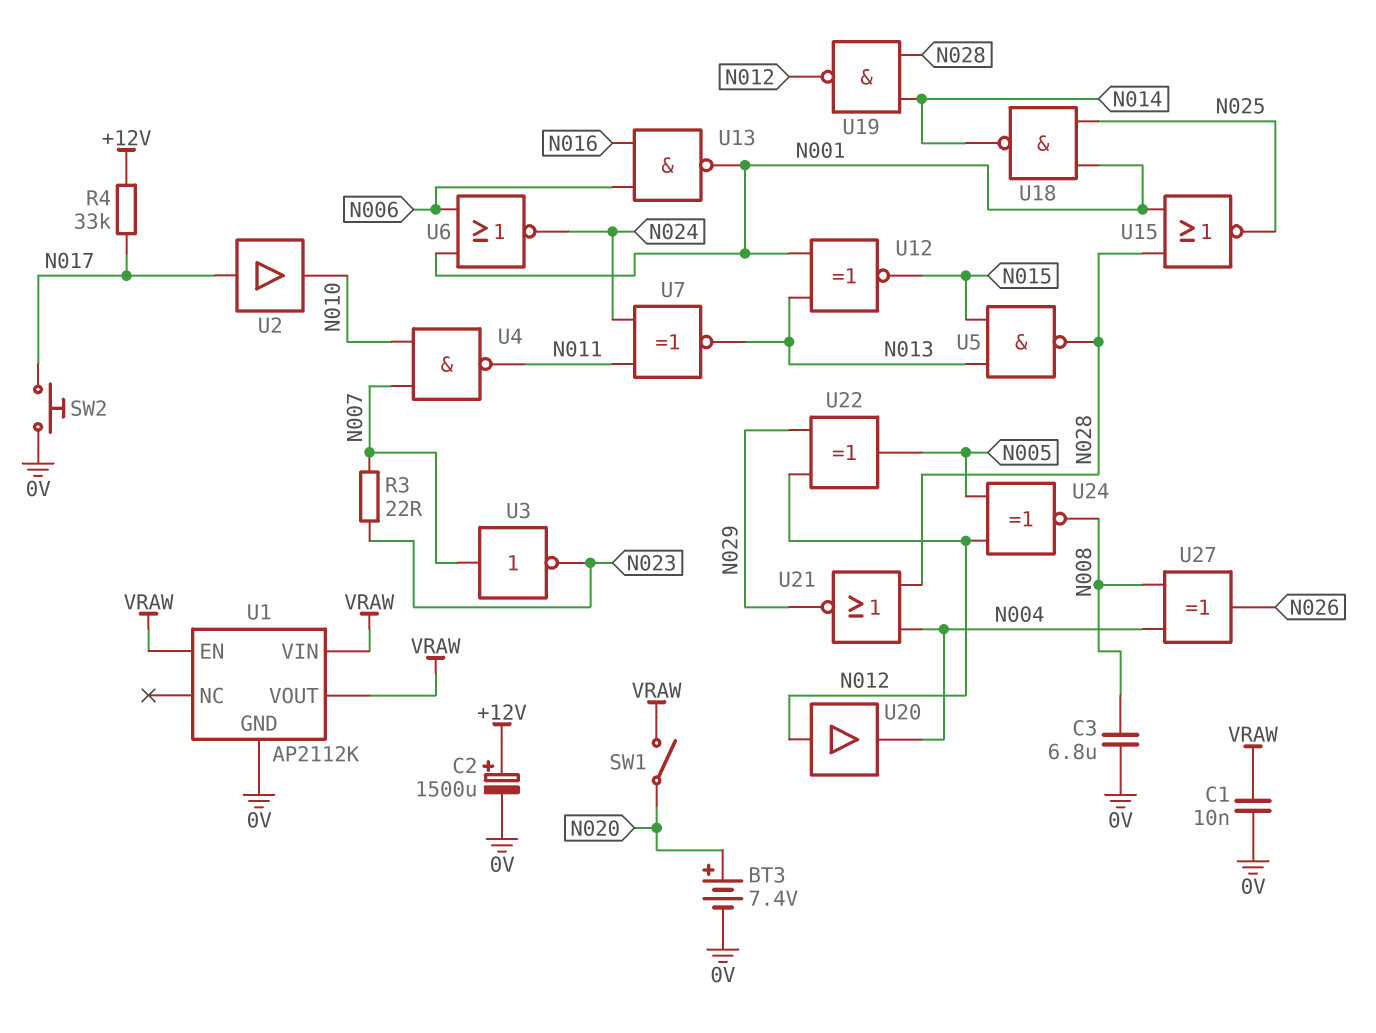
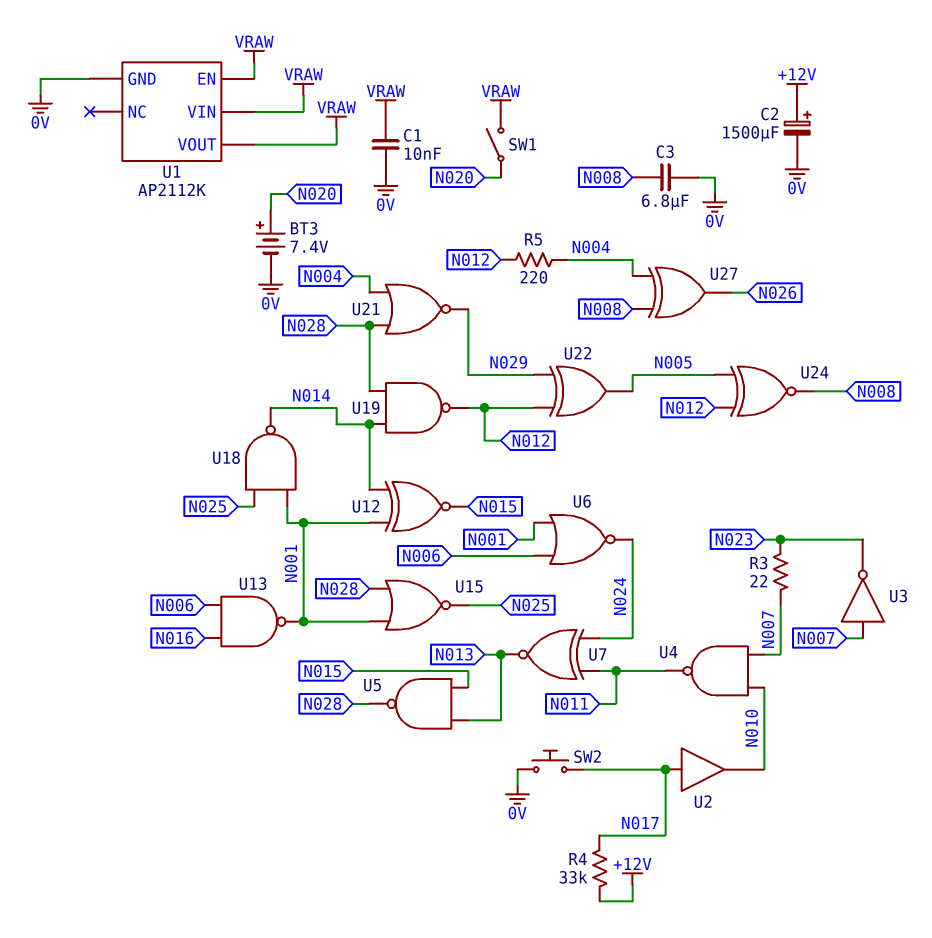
R5: none -> 220 (N004, N012)
U12: XNOR (in N001, in N013, out N015) -> XNOR (in N001, in N014, out N015)
U20: buffer (in N012, out N004) -> none

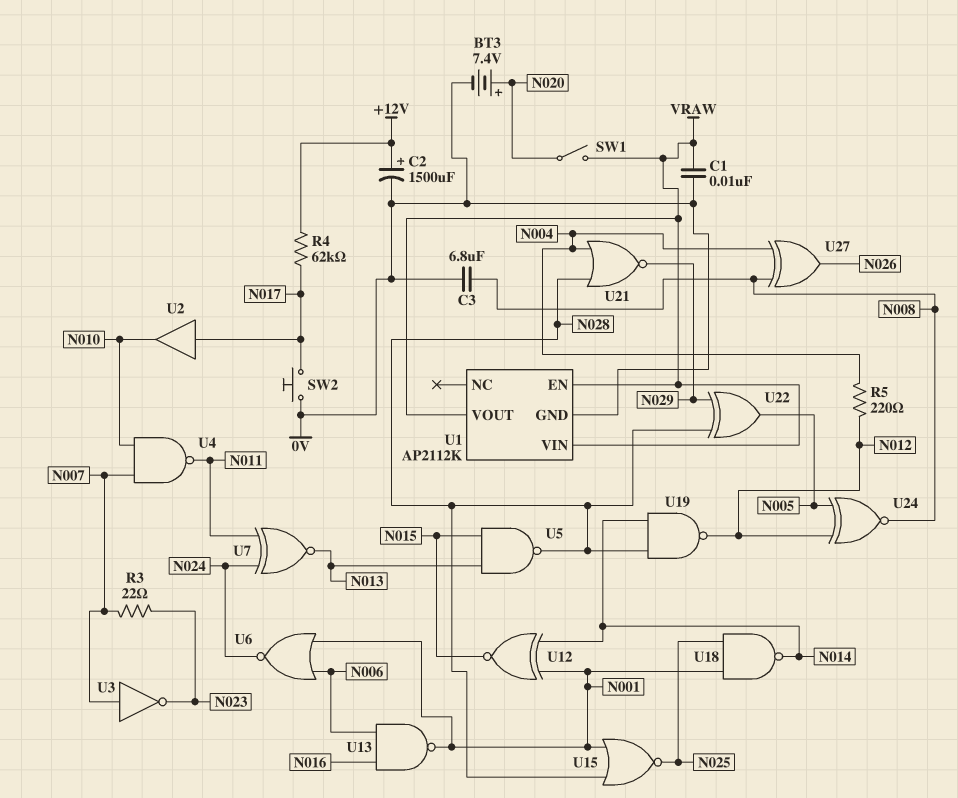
R4: 33k (+12V, N017) -> 62k (+12V, N017)
U22: XOR (in N012, in N029, out N005) -> XOR (in N028, in N029, out N005)

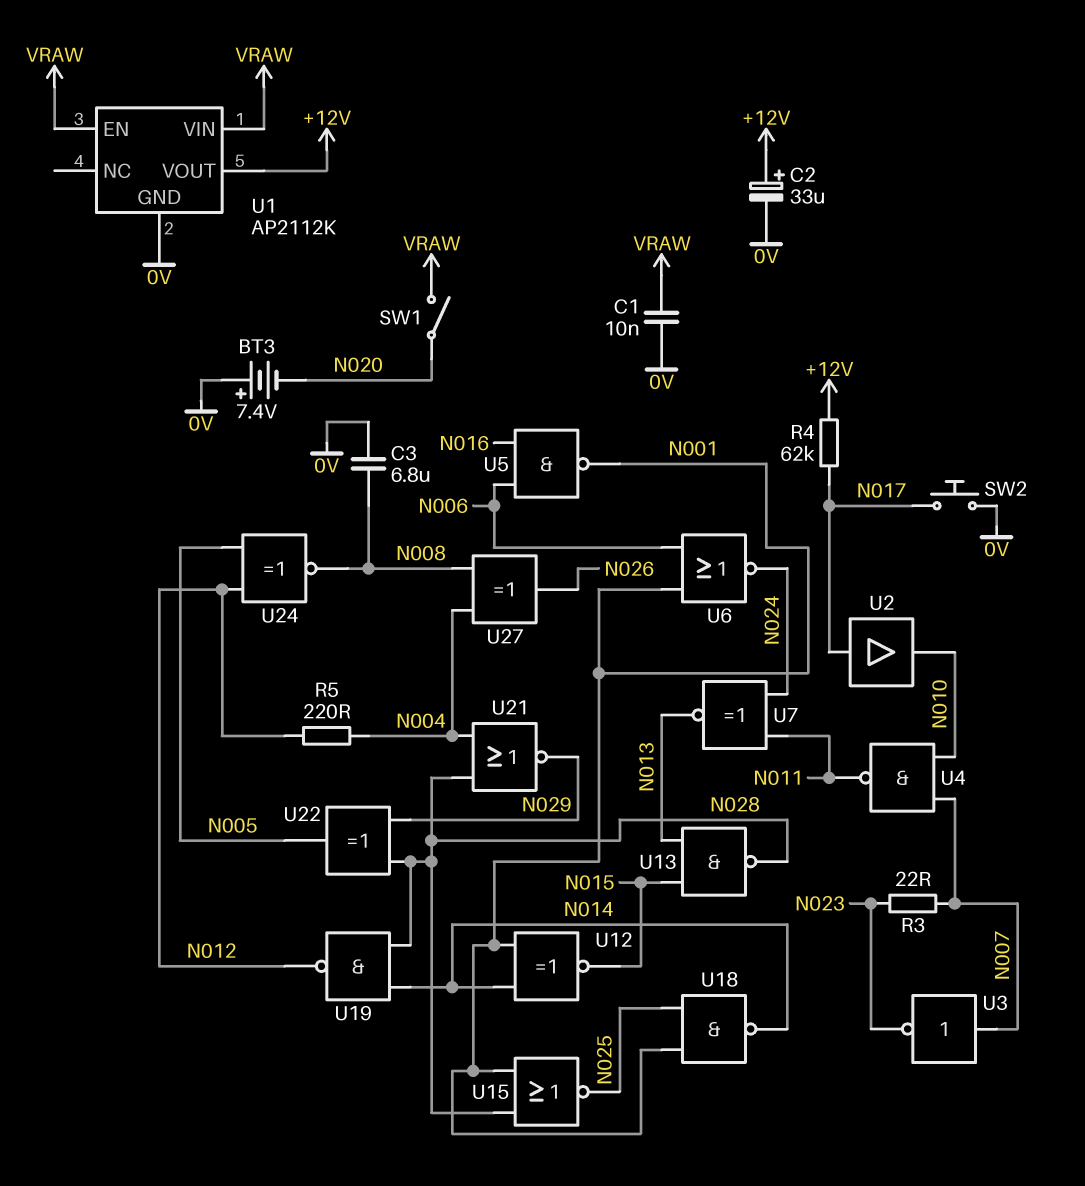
BT3: 7.4V (plus N020, minus 0V) -> 7.4V (plus 0V, minus N020)
C2: 1500uF (plus +12V, minus 0V) -> 33uF (plus +12V, minus 0V)
U1 pin VOUT: VRAW -> +12V
U5: NAND (in N013, in N015, out N028) -> NAND (in N006, in N016, out N001)
U13: NAND (in N006, in N016, out N001) -> NAND (in N013, in N015, out N028)

